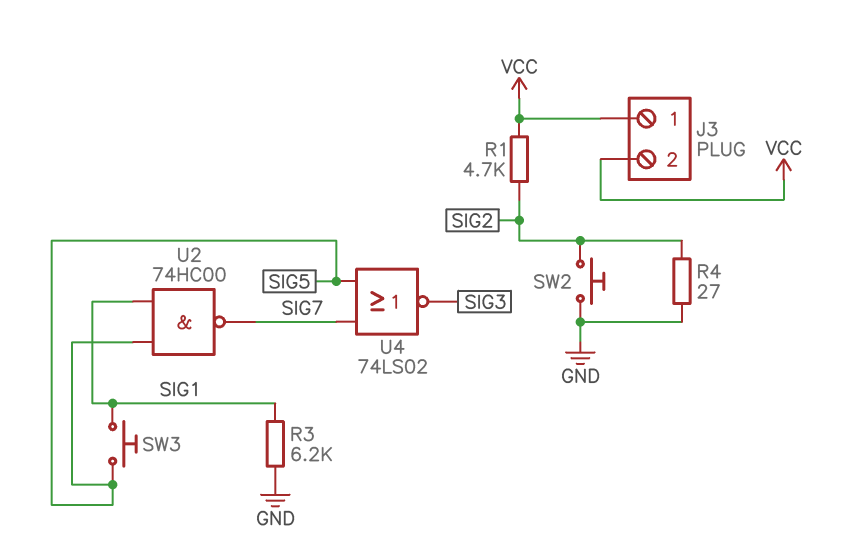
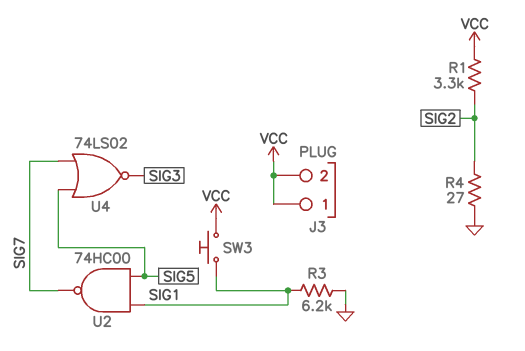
R1: 4.7k (SIG2, VCC) -> 3.3k (SIG2, VCC)
SW2: button (GND, SIG2) -> none
SW3: button (SIG1, SIG5) -> button (SIG1, VCC)

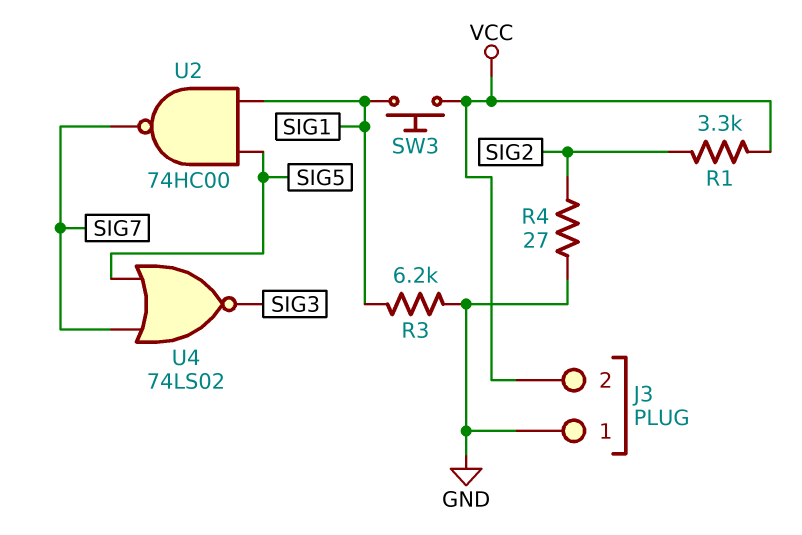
J3 pin 1: VCC -> GND

